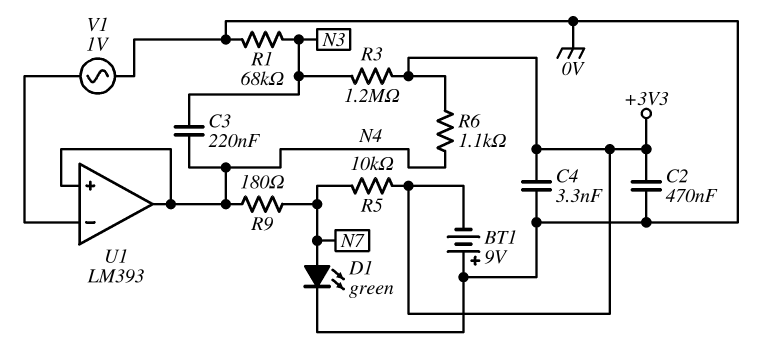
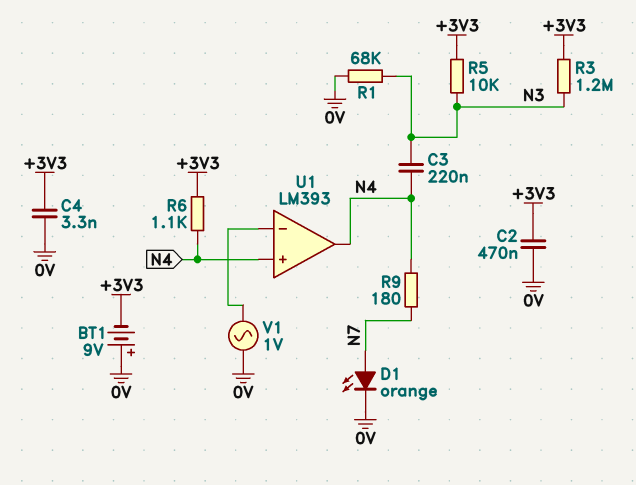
D1: LED green (A N7, K 0V) -> LED orange (A N7, K 0V)
R5: 10k (+3V3, N7) -> 10k (+3V3, N3)

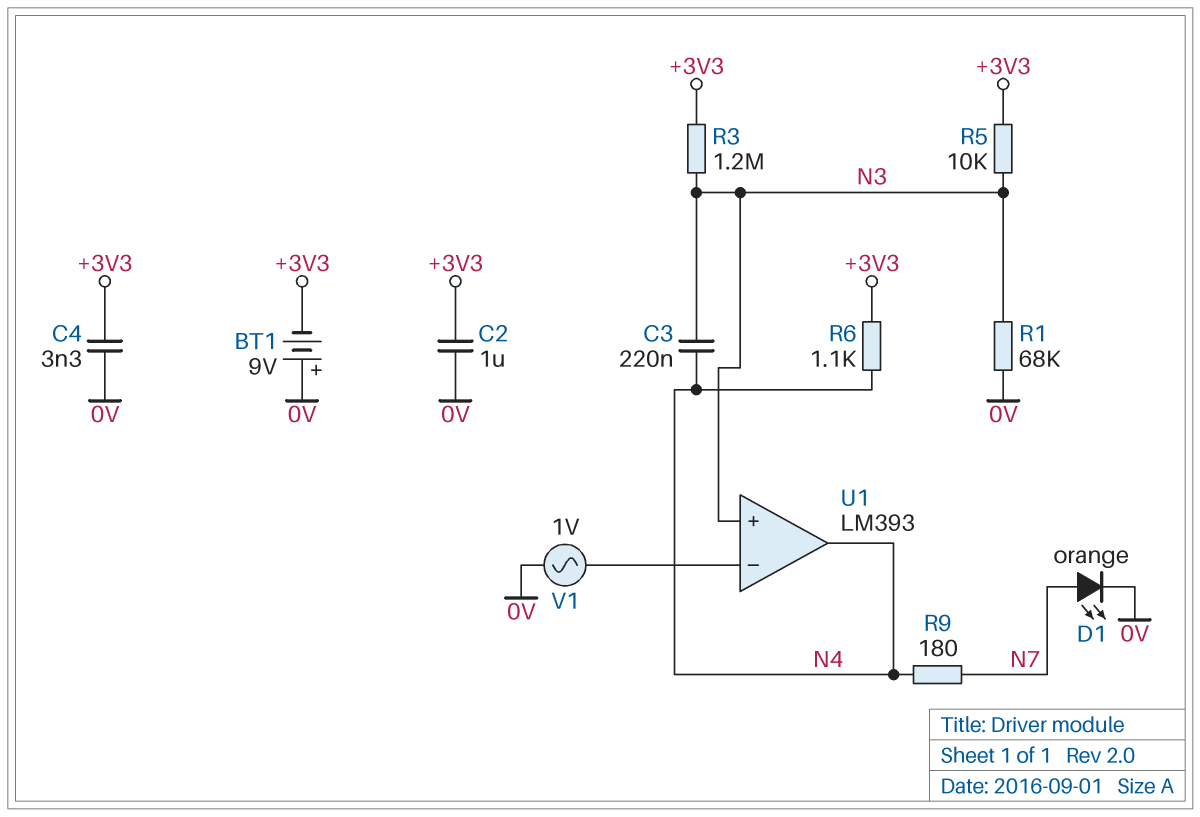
C2: 470nF (+3V3, 0V) -> 1uF (+3V3, 0V)
U1 pin in+: N4 -> N3

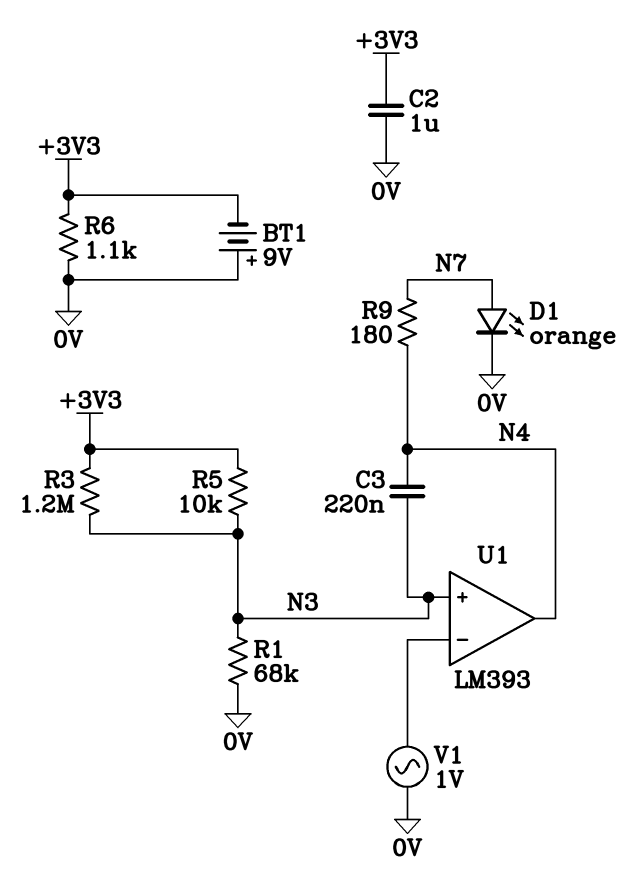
C4: 3.3nF (+3V3, 0V) -> none
R6: 1.1k (+3V3, N4) -> 1.1k (+3V3, 0V)

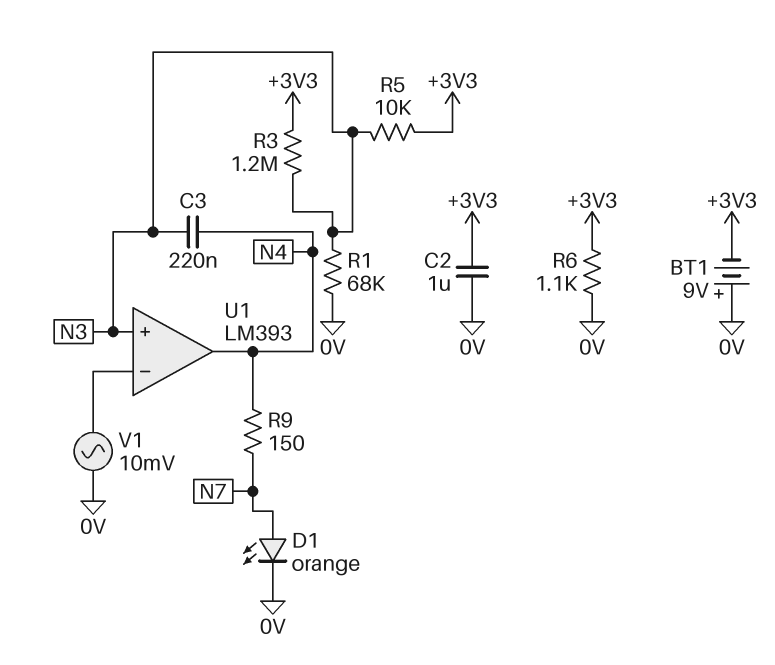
R9: 180 (N4, N7) -> 150 (N4, N7)
V1: AC 1V (0V, U1/in-) -> AC 10mV (0V, U1/in-)

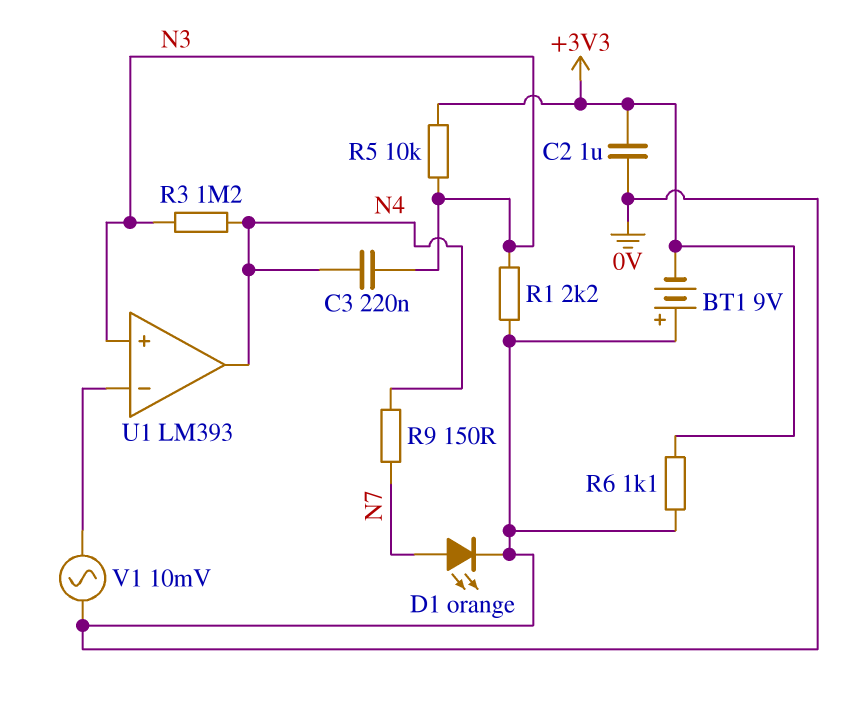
R1: 68k (0V, N3) -> 2.2k (0V, N3)
R3: 1.2M (+3V3, N3) -> 1.2M (N3, N4)

